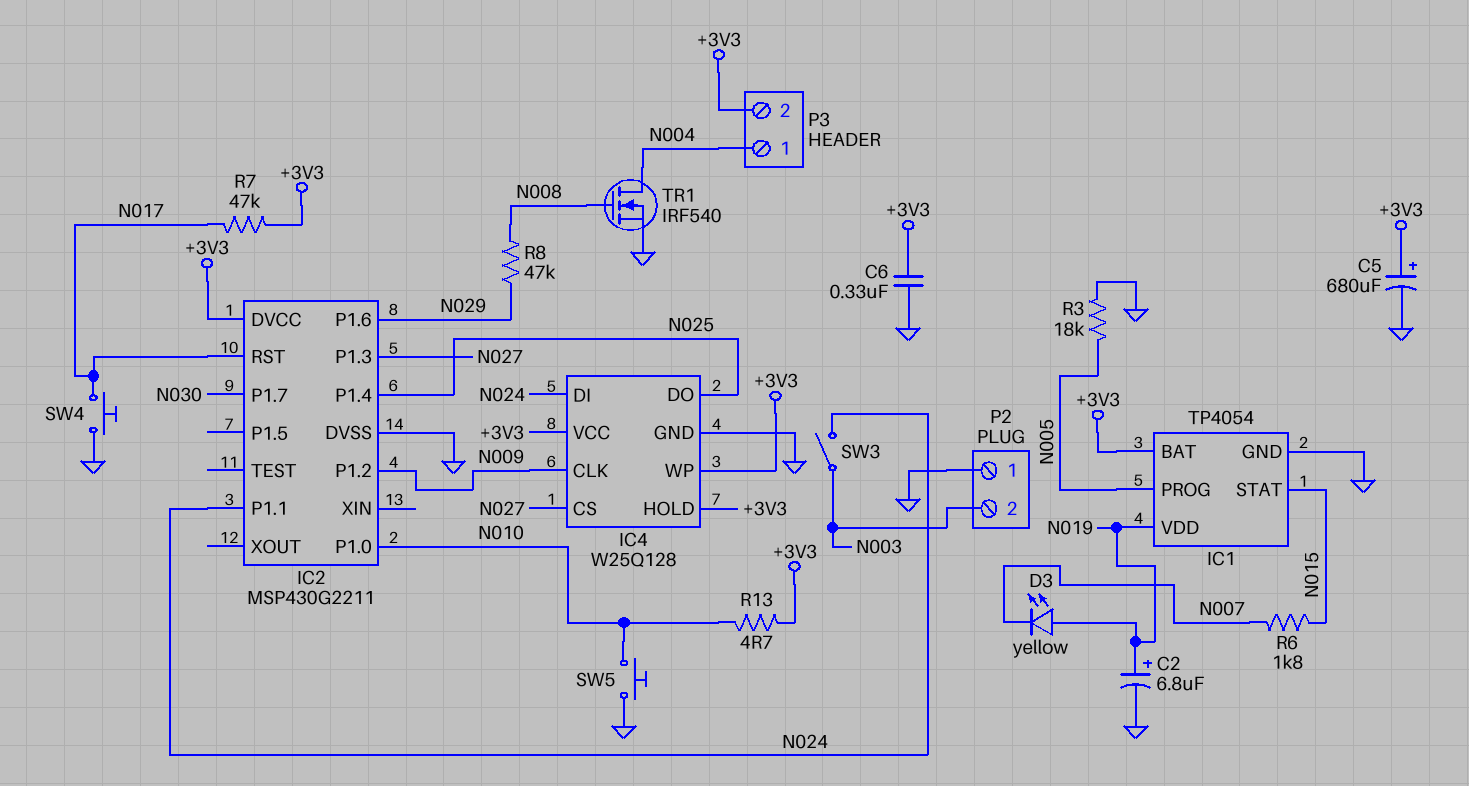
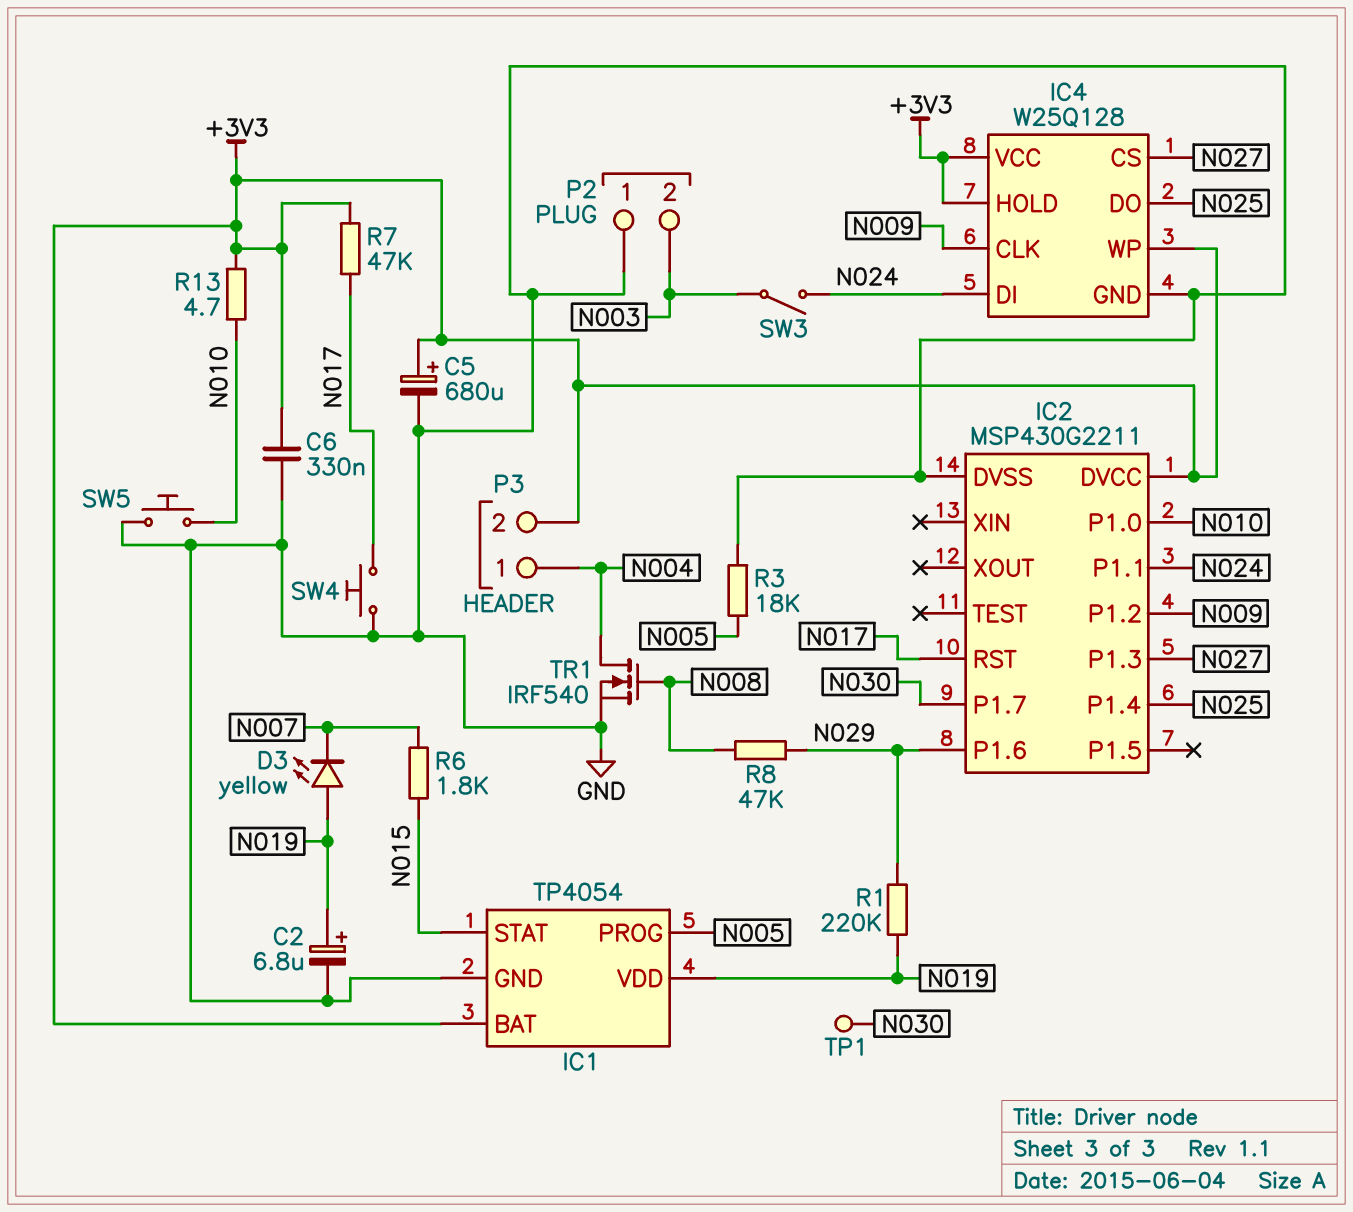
R1: none -> 220k (N019, N029)
TP1: none -> test point (N030)

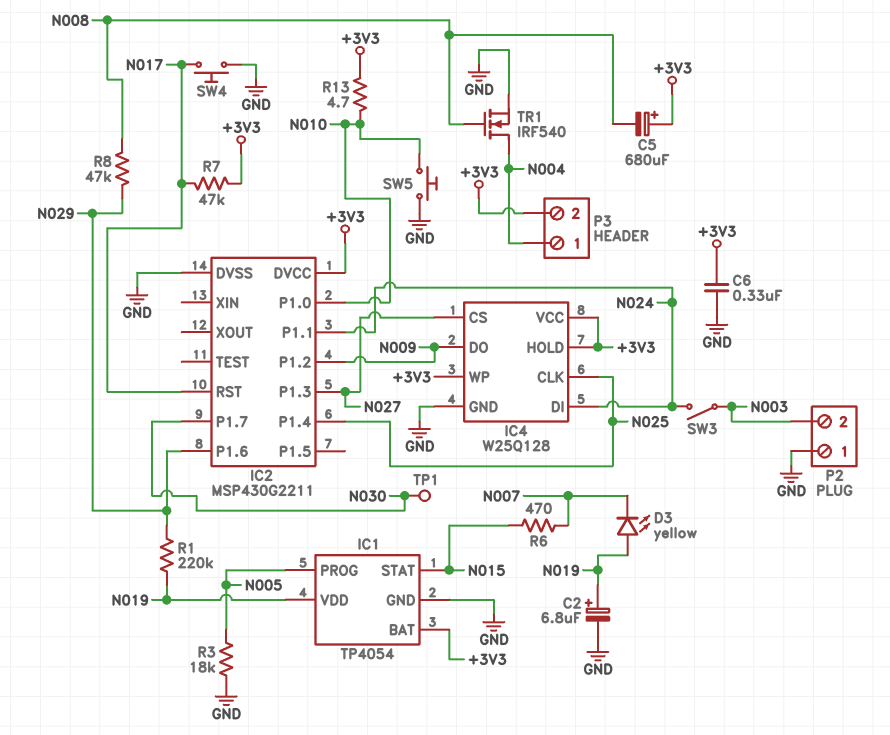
C5: 680uF (plus +3V3, minus GND) -> 680uF (plus +3V3, minus N008)
IC4 pin CLK: N009 -> N025
IC4 pin DO: N025 -> N009
R6: 1.8k (N007, N015) -> 470 (N007, N015)

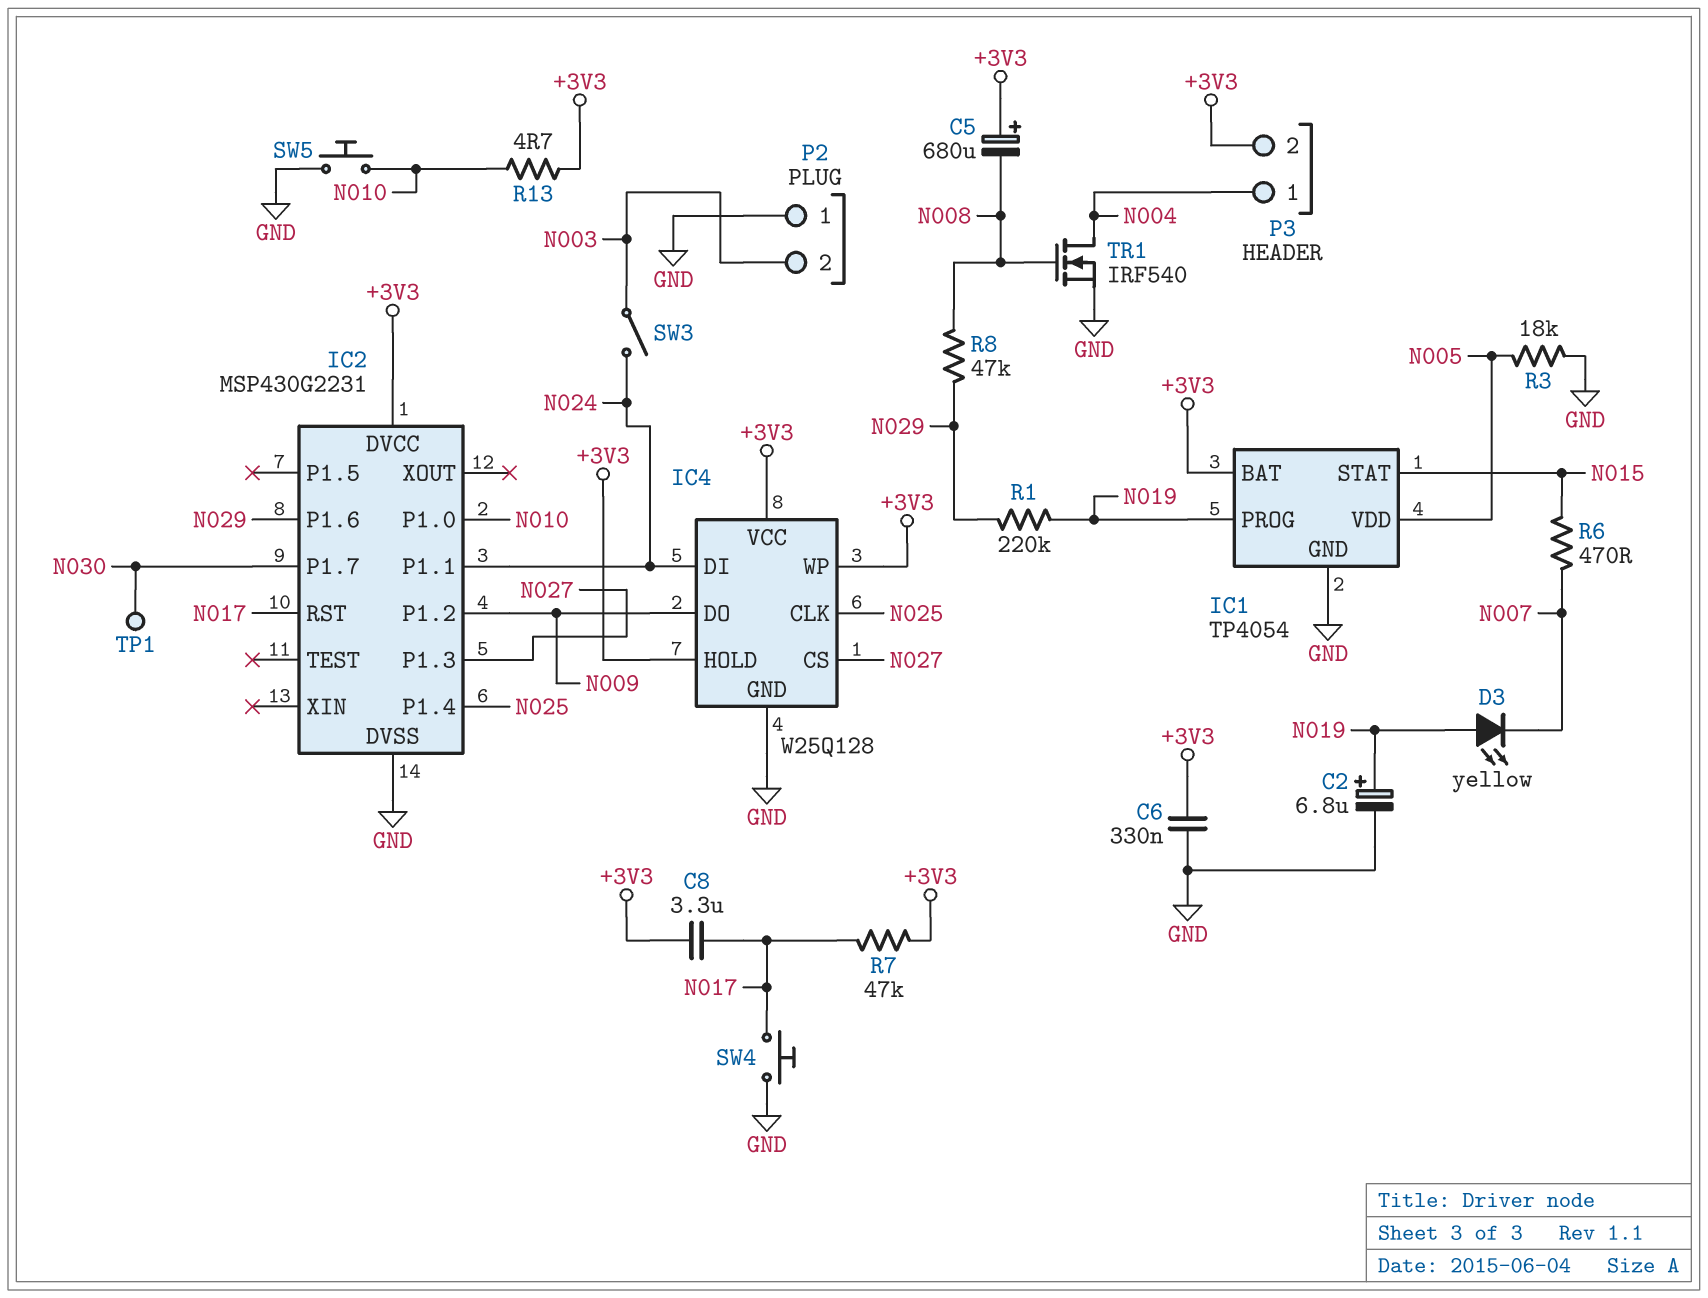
C8: none -> 3.3uF (+3V3, N017)
IC1 pin PROG: N005 -> N019
IC1 pin VDD: N019 -> N005
IC2: MSP430G2211 -> MSP430G2231

